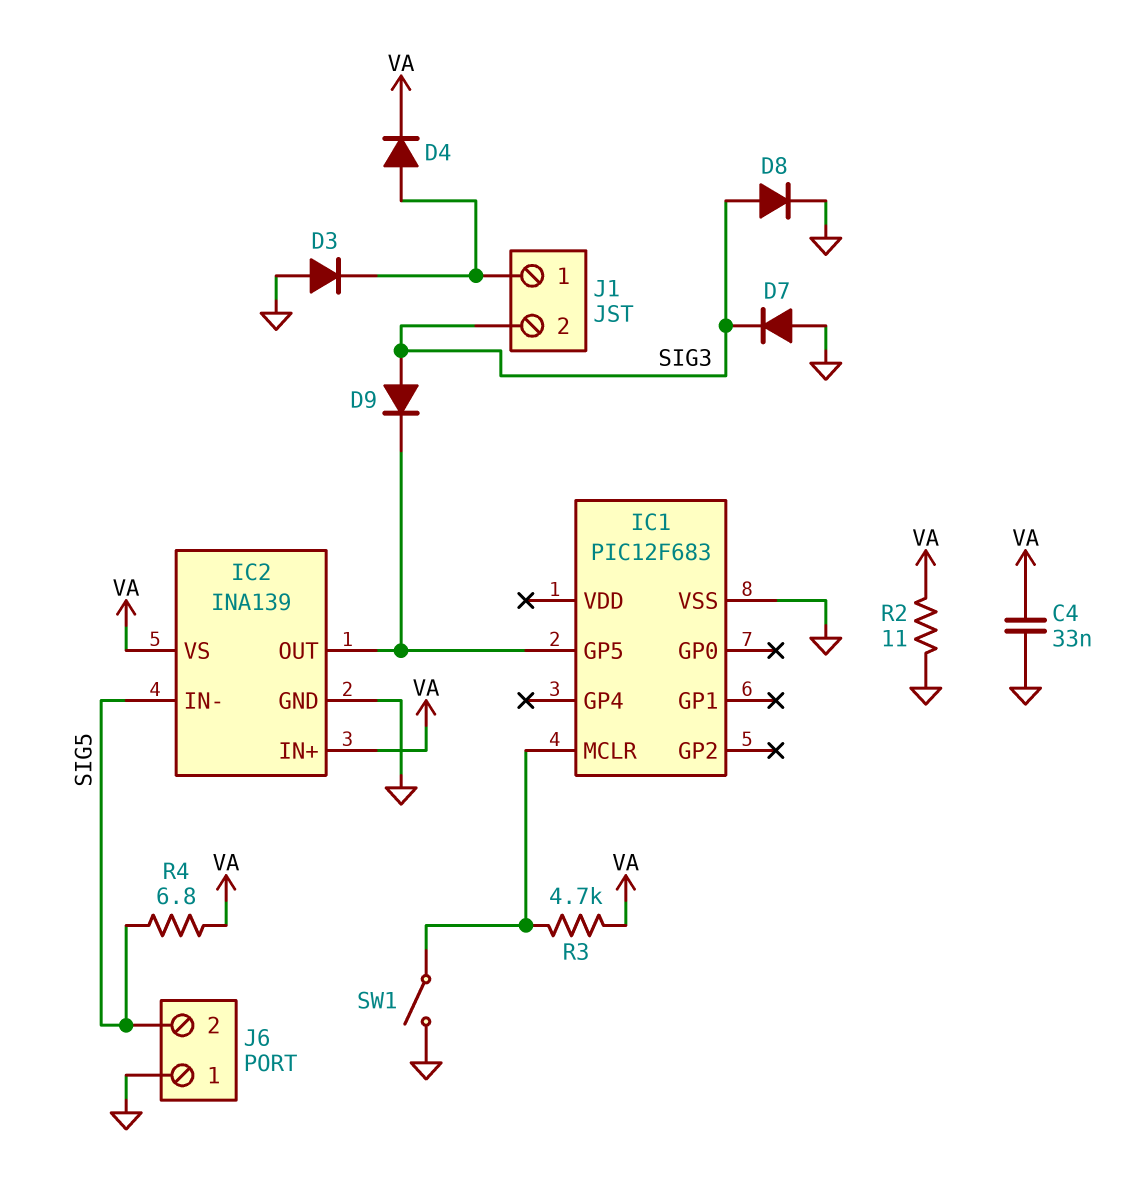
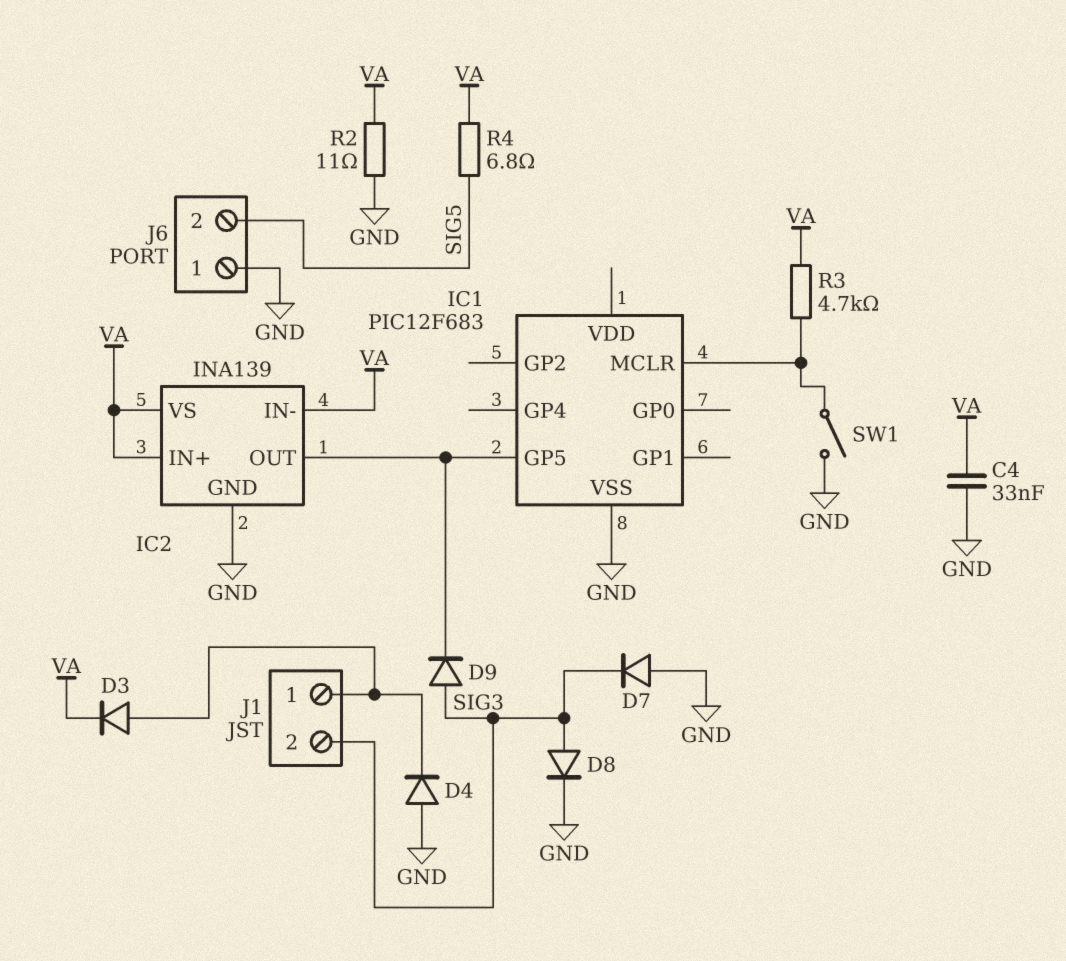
D3: diode (A GND, K J1/1) -> diode (A J1/1, K VA)
D4: diode (A J1/1, K VA) -> diode (A GND, K J1/1)
IC2 pin IN-: SIG5 -> VA

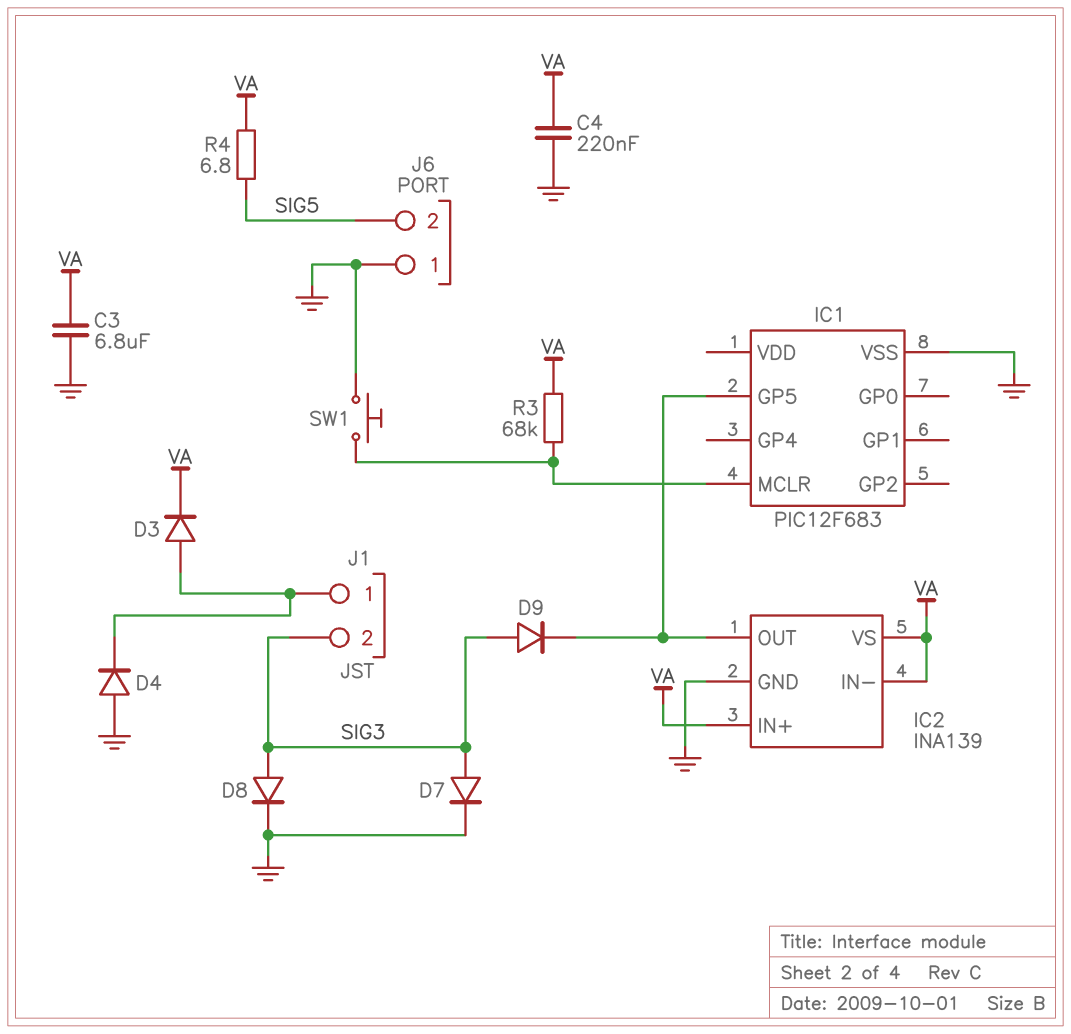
C3: none -> 6.8uF (GND, VA)
C4: 33nF (GND, VA) -> 220nF (GND, VA)
D7: diode (A GND, K SIG3) -> diode (A SIG3, K GND)
R2: 11 (GND, VA) -> none
R3: 4.7k (IC1/MCLR, VA) -> 68k (IC1/MCLR, VA)
SW1: switch (GND, IC1/MCLR) -> button (GND, IC1/MCLR)

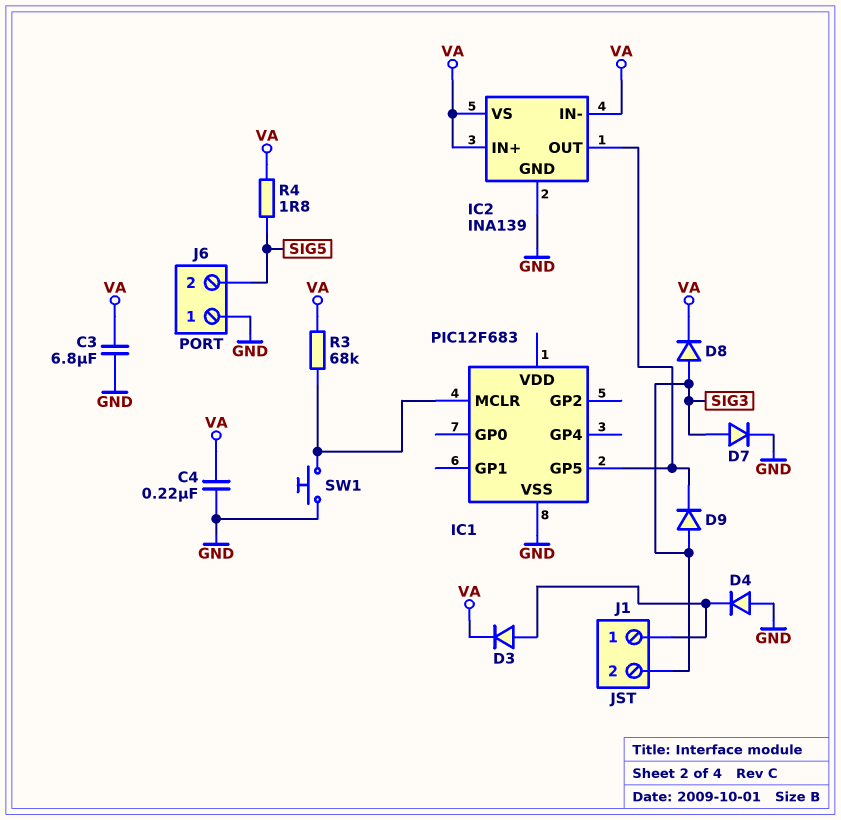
D8: diode (A SIG3, K GND) -> diode (A SIG3, K VA)
R4: 6.8 (SIG5, VA) -> 1.8 (SIG5, VA)

